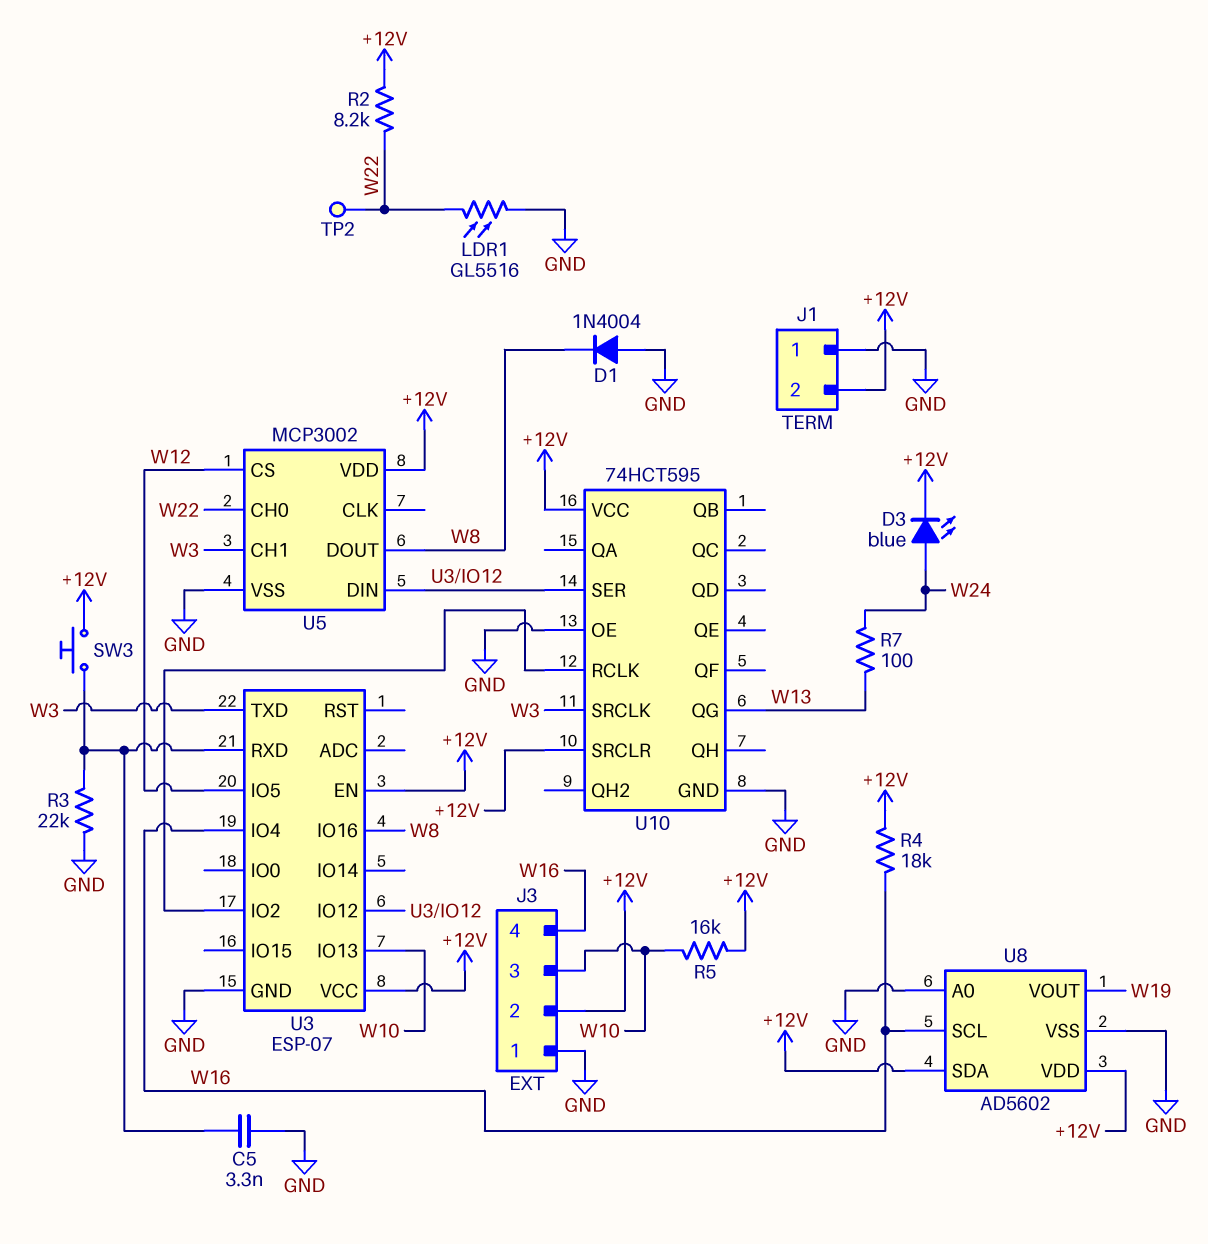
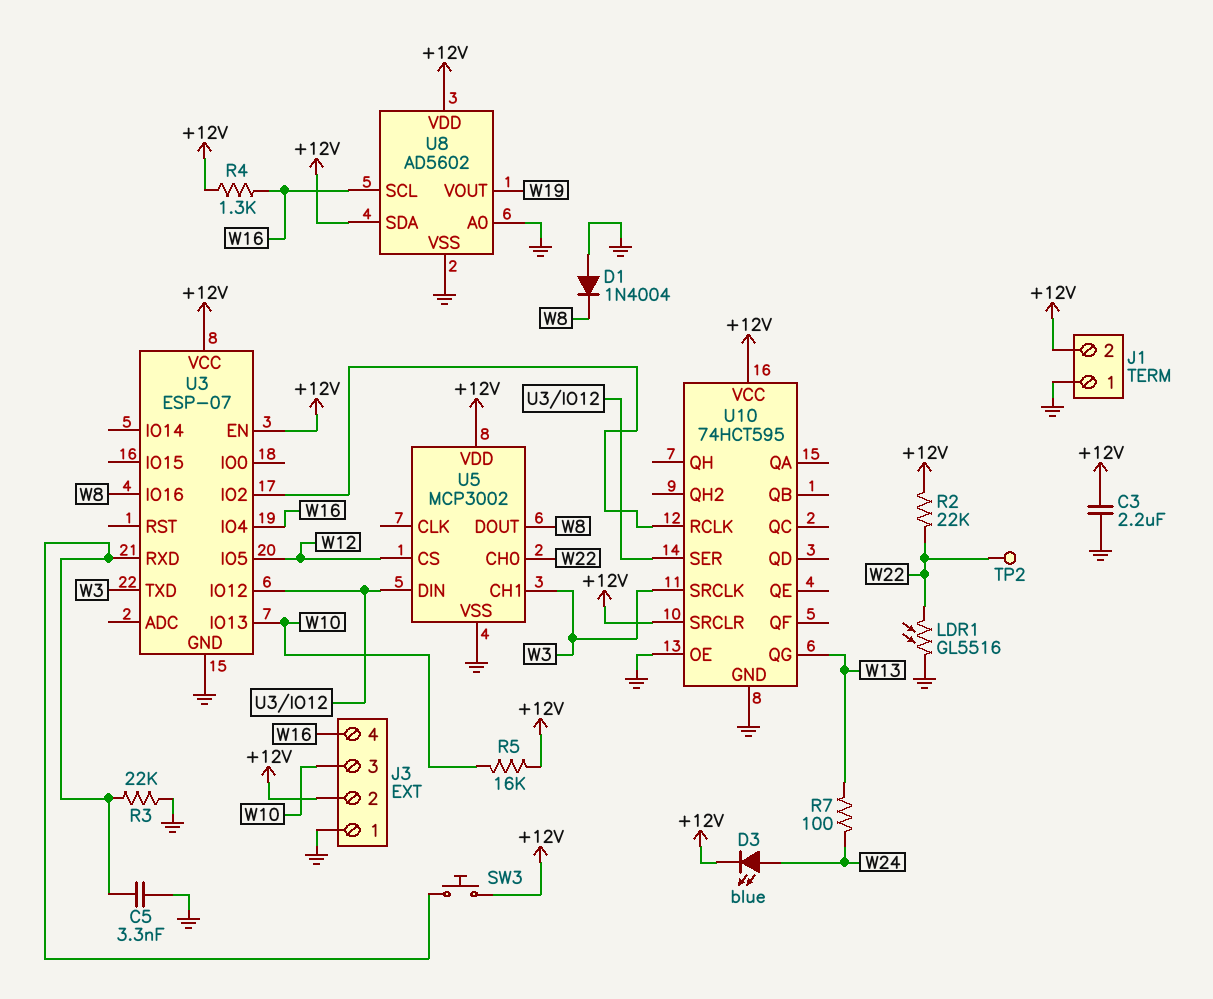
C3: none -> 2.2uF (+12V, GND)
R2: 8.2k (+12V, W22) -> 22k (+12V, W22)
R4: 18k (+12V, W16) -> 1.3k (+12V, W16)

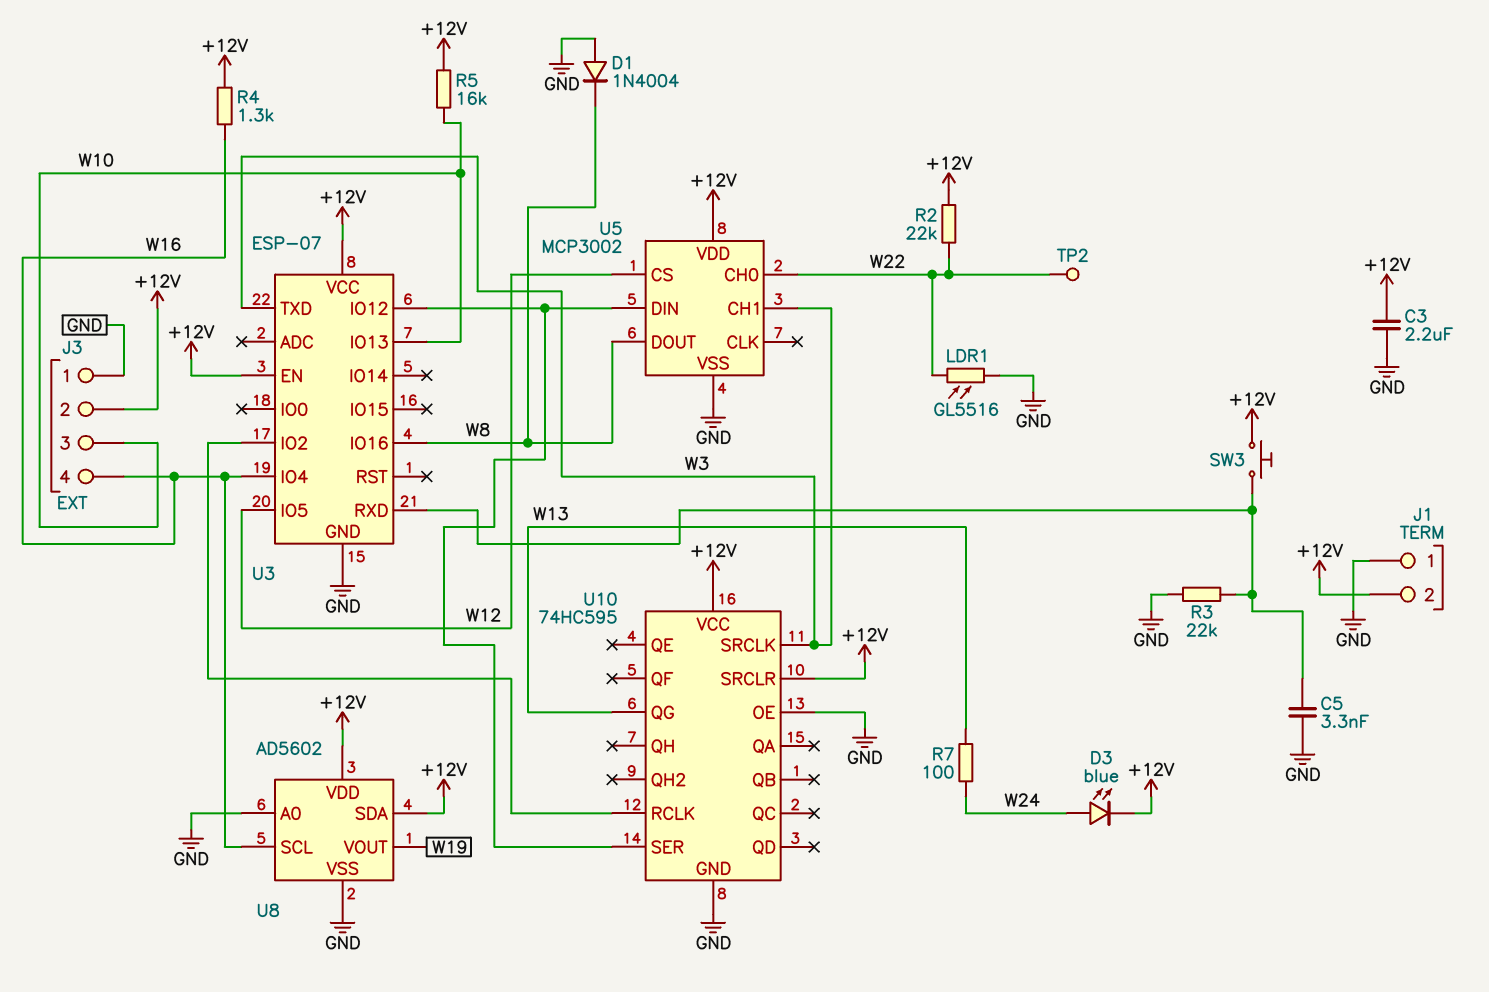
U10: 74HCT595 -> 74HC595

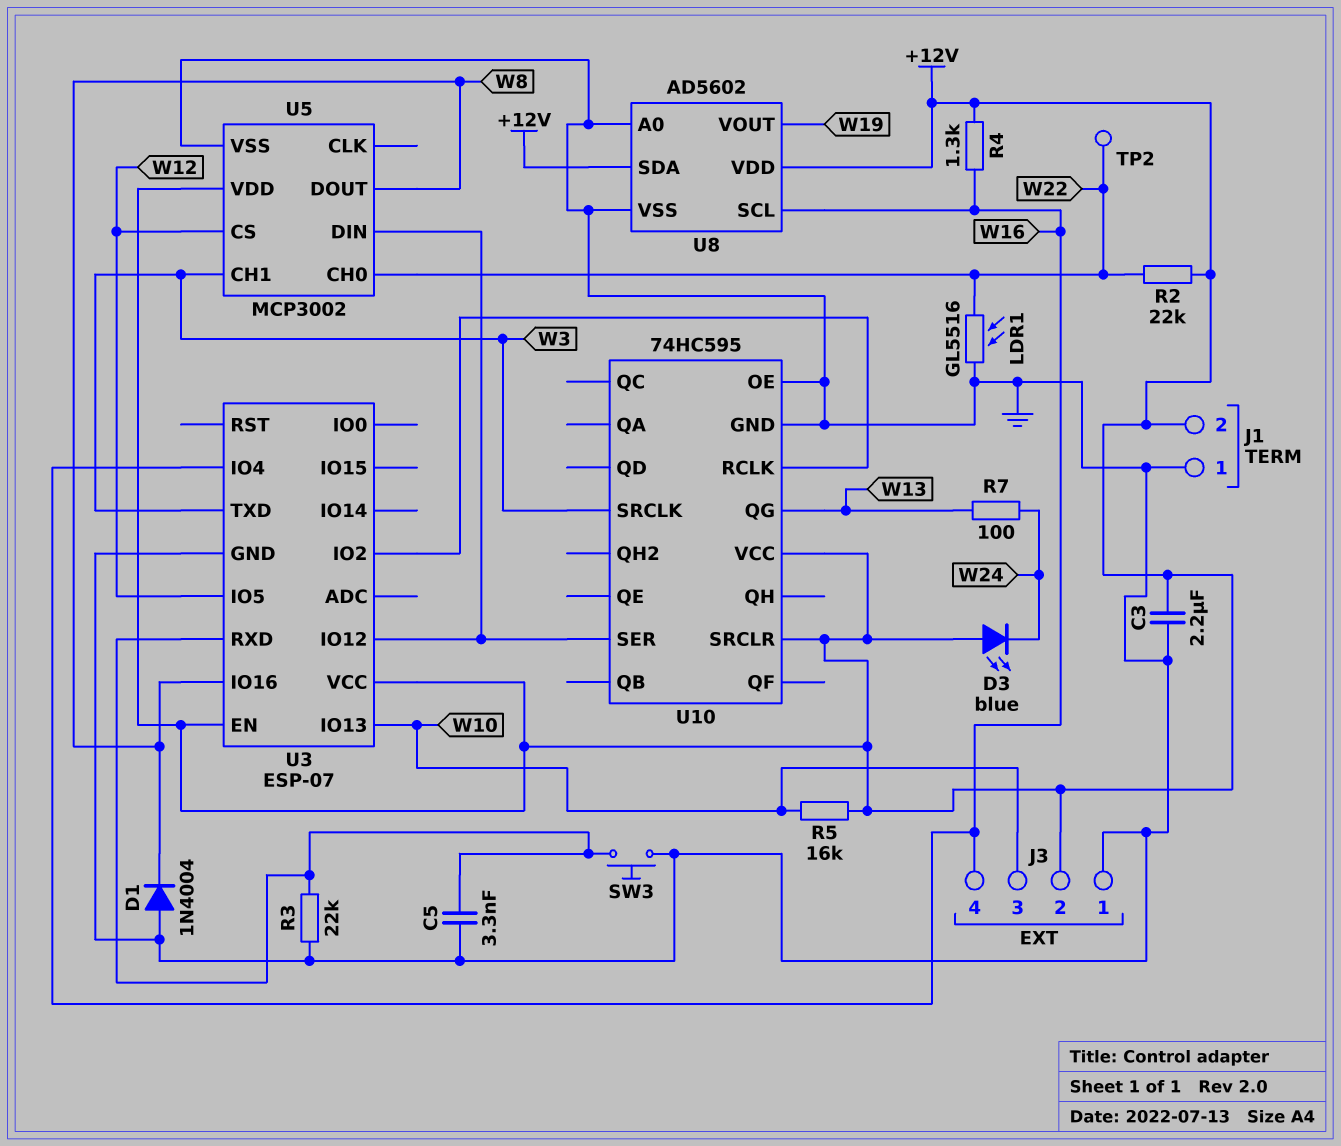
D3: LED blue (A W24, K +12V) -> LED blue (A +12V, K W24)
SW3: button (+12V, U3/RXD) -> button (GND, U3/RXD)

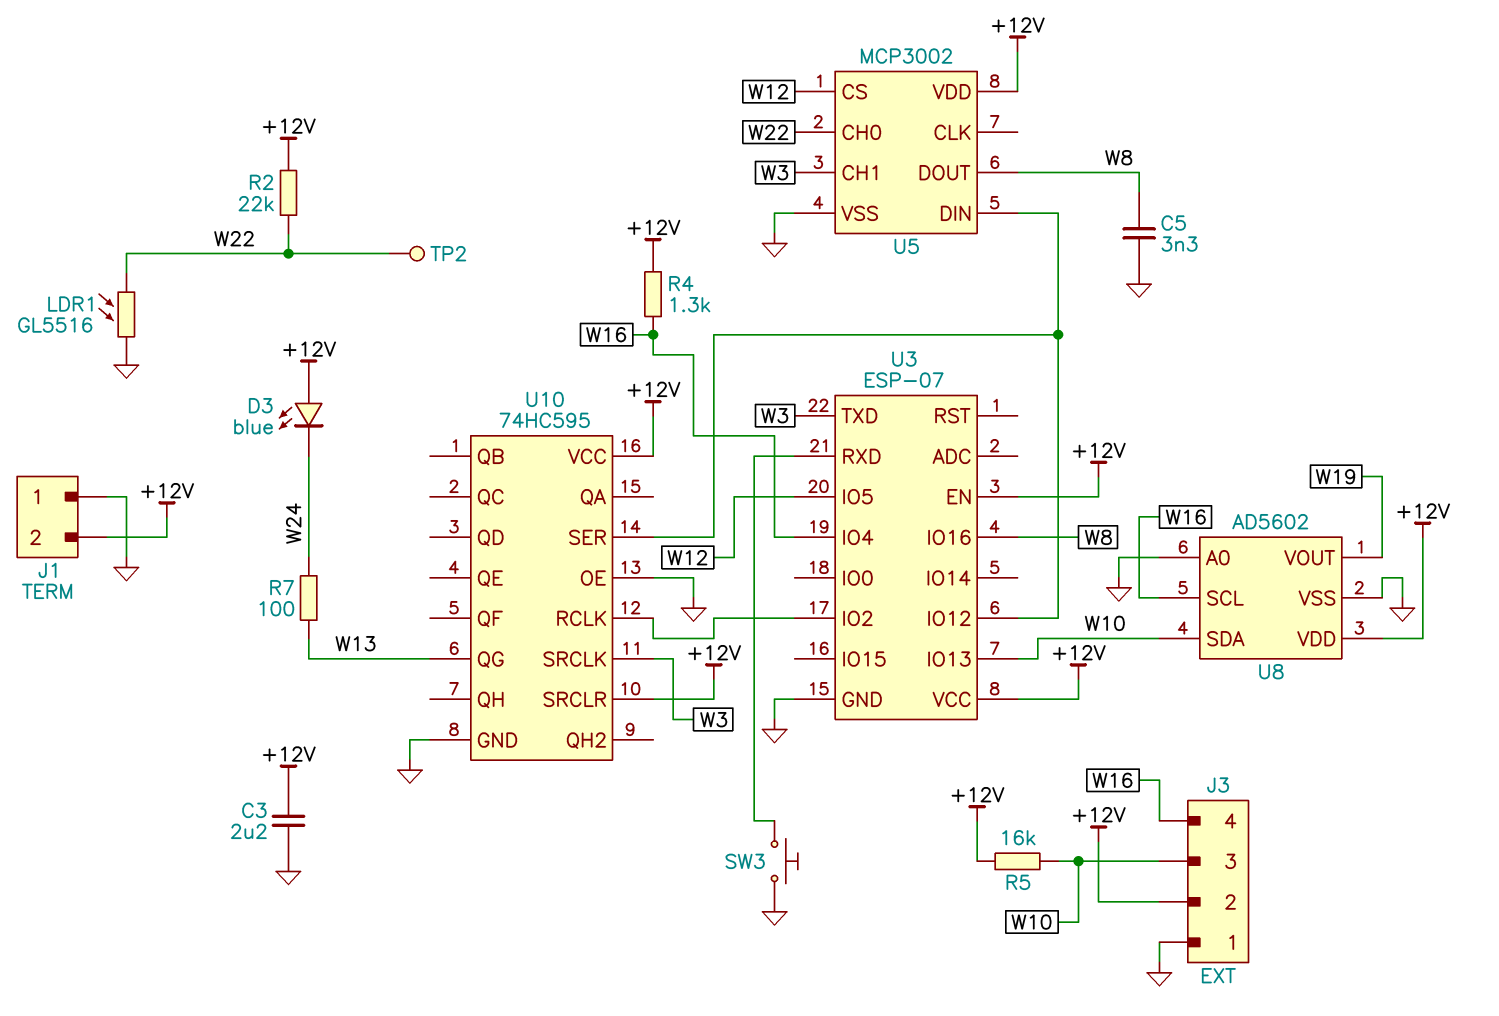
C5: 3.3nF (GND, U3/RXD) -> 3.3nF (GND, W8)
D1: diode 1N4004 (A GND, K W8) -> none
R3: 22k (GND, U3/RXD) -> none
U8 pin SDA: +12V -> W10

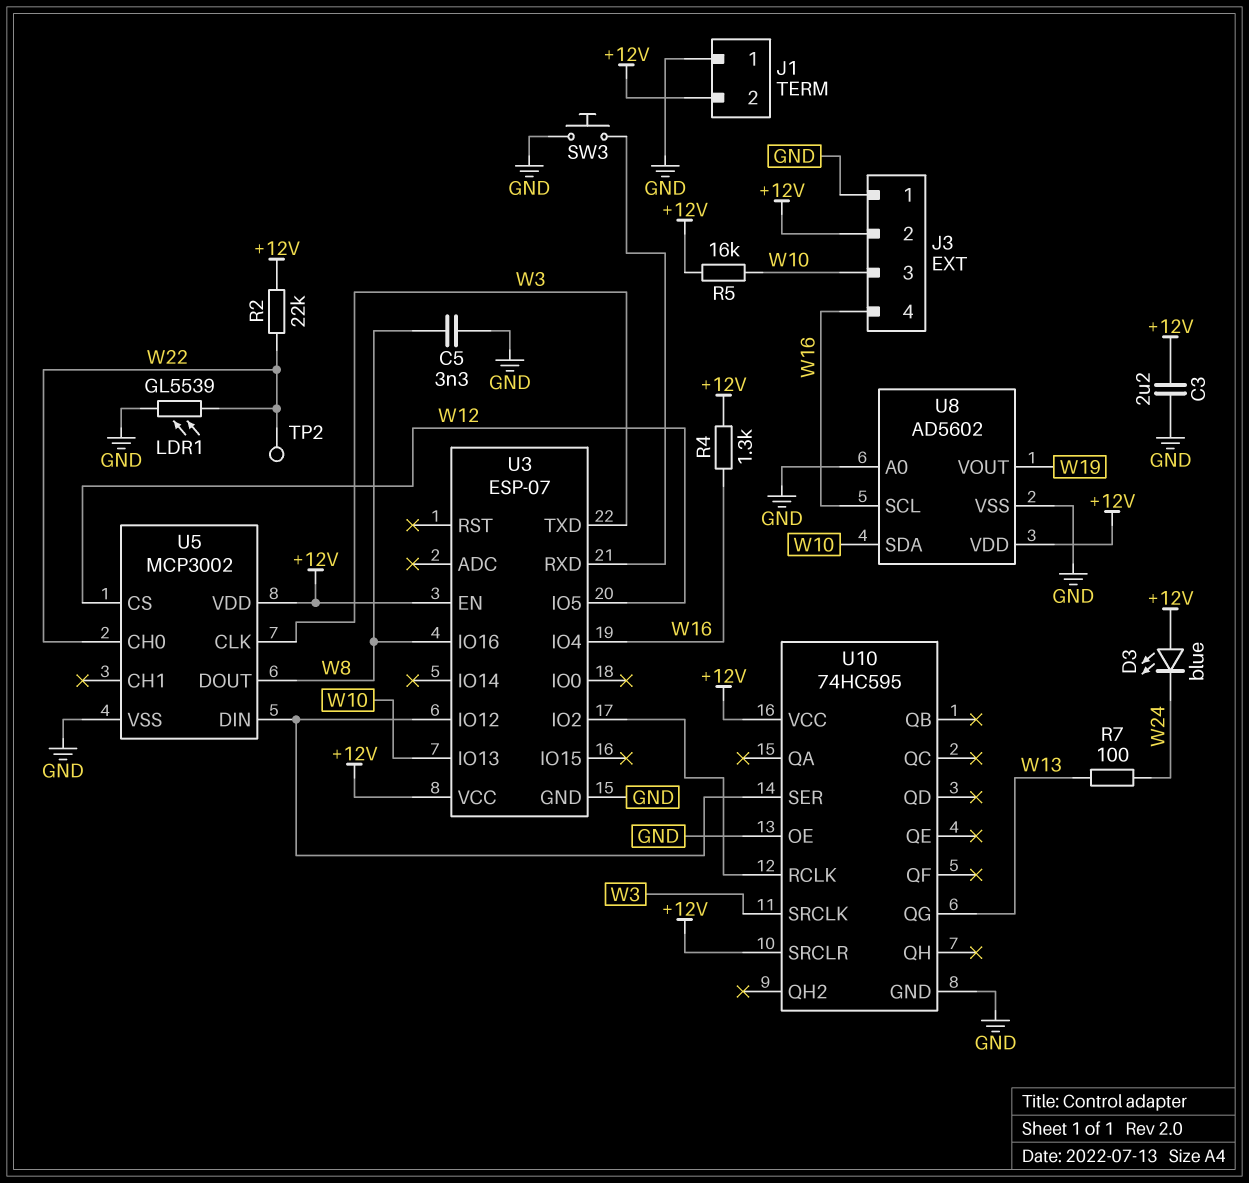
LDR1: GL5516 (GND, W22) -> GL5539 (GND, W22)
U5 pin CH1: W3 -> none
U5 pin CLK: none -> W3

